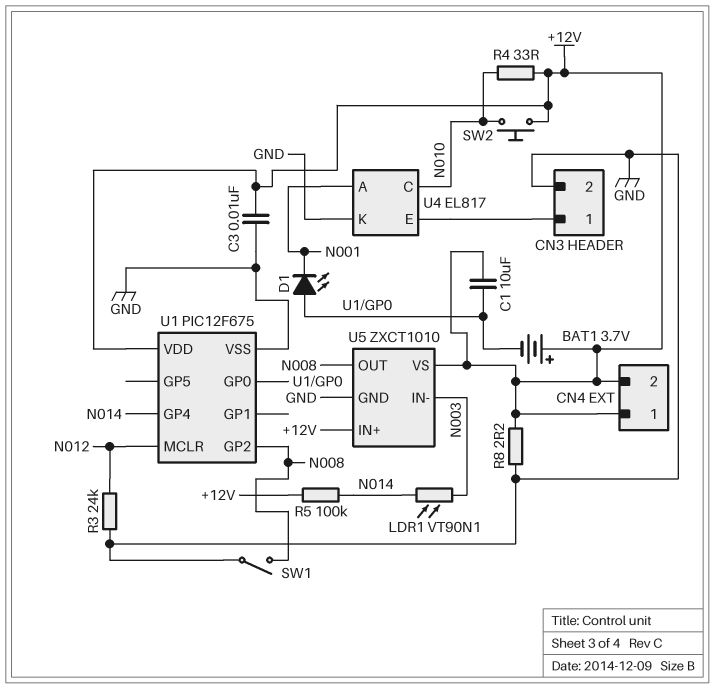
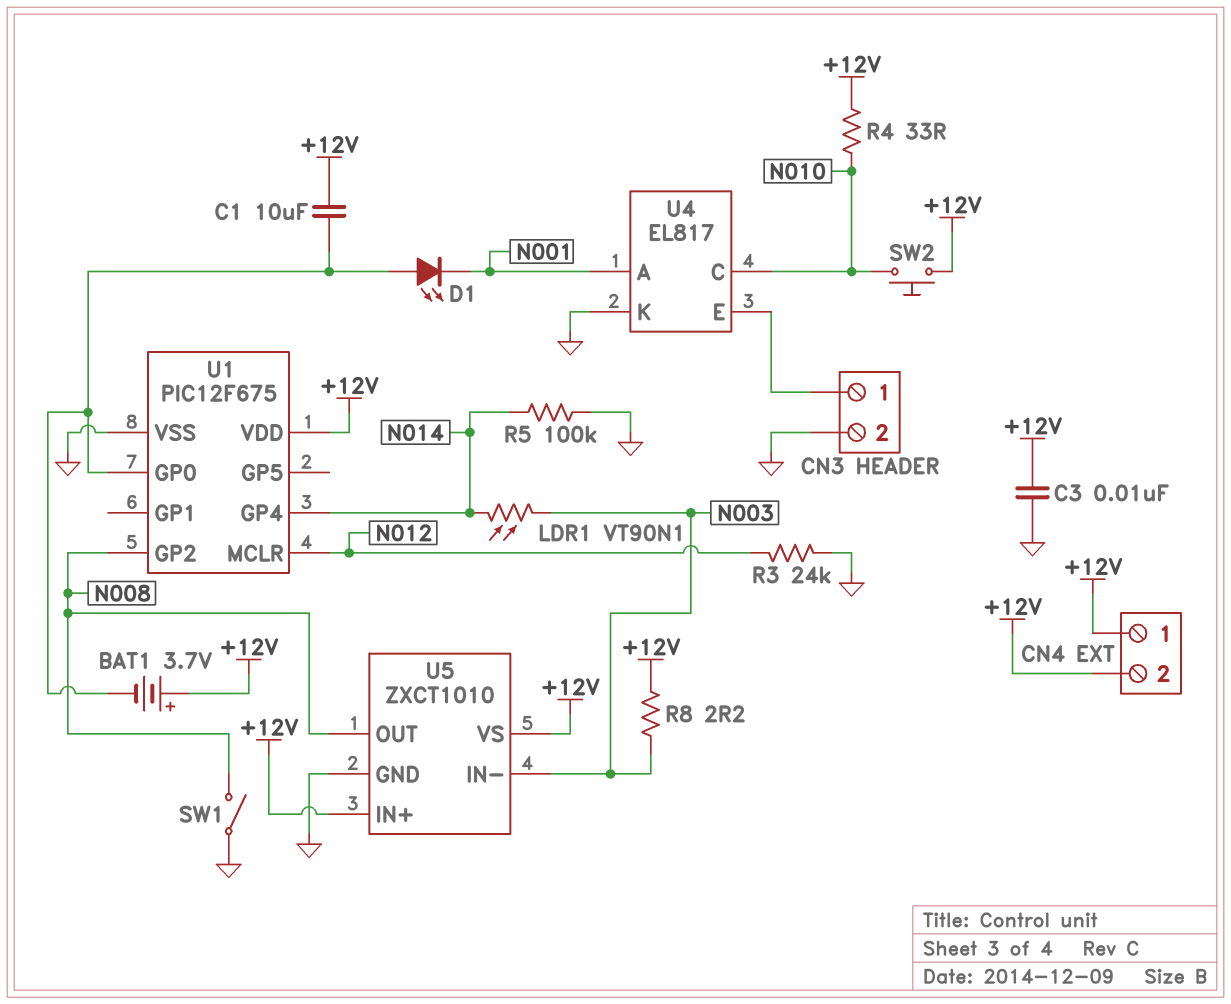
R5: 100k (+12V, N014) -> 100k (GND, N014)
R8: 2.2 (+12V, GND) -> 2.2 (+12V, N003)

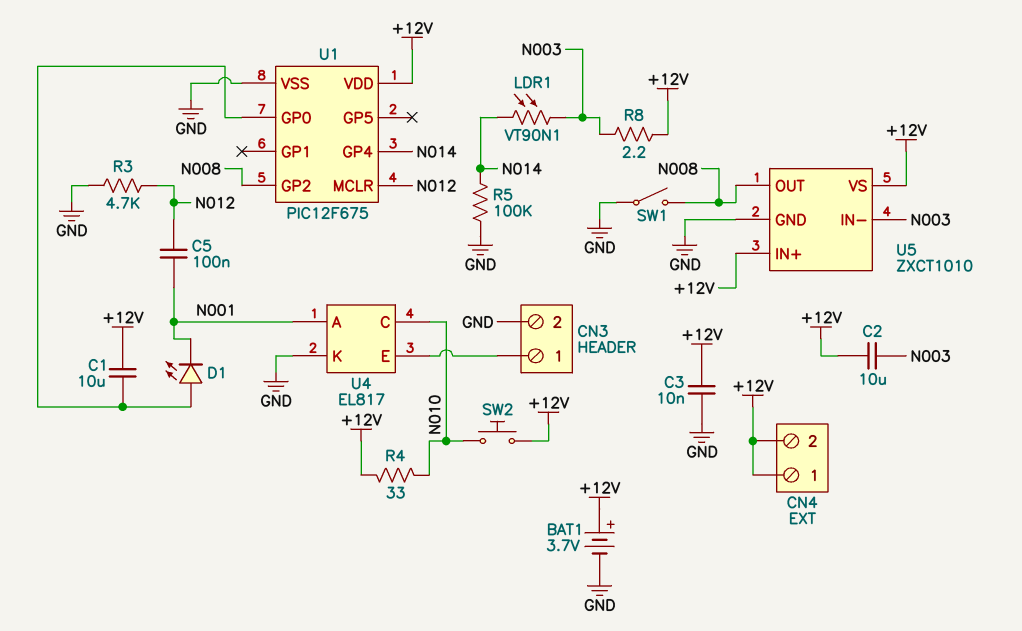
BAT1: 3.7V (plus +12V, minus U1/GP0) -> 3.7V (plus +12V, minus GND)
C2: none -> 10uF (+12V, N003)
C5: none -> 100nF (N001, N012)
R3: 24k (GND, N012) -> 4.7k (GND, N012)

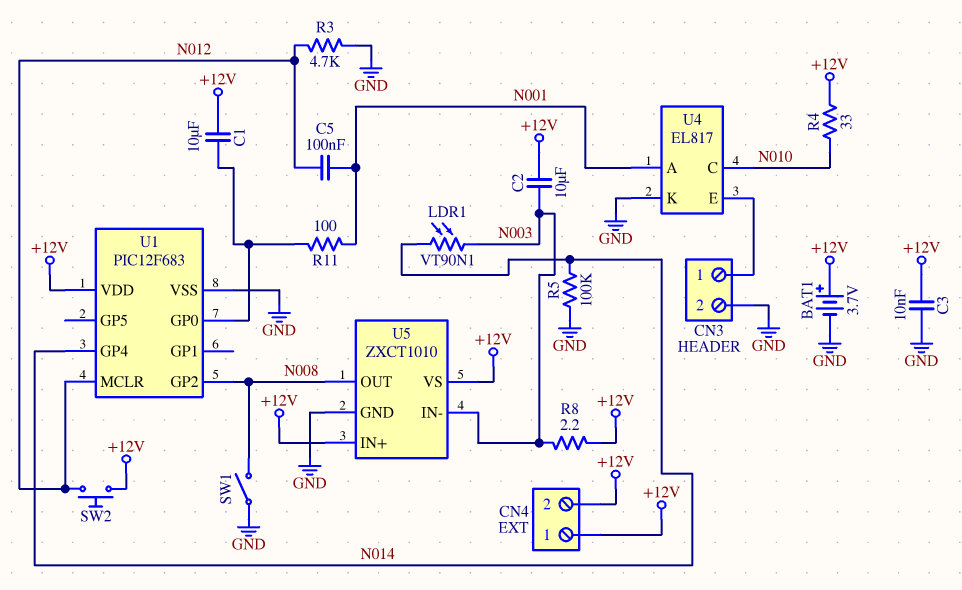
D1: LED (A U1/GP0, K N001) -> none
R11: none -> 100 (N001, U1/GP0)
SW2: button (+12V, N010) -> button (+12V, N012)
U1: PIC12F675 -> PIC12F683

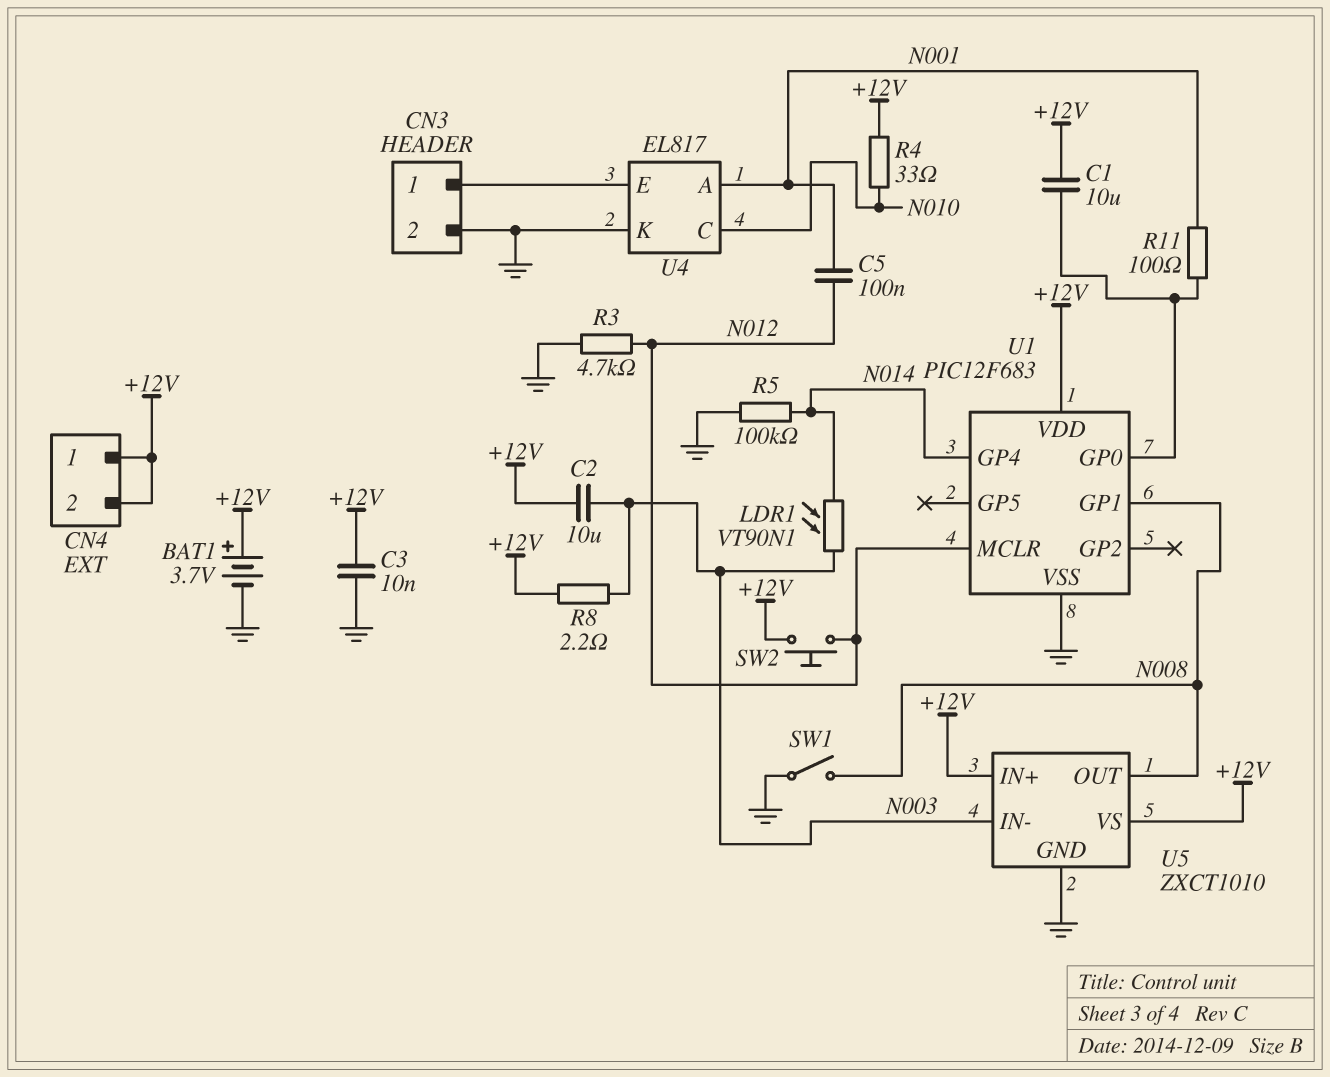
U1 pin GP1: none -> N008
U1 pin GP2: N008 -> none

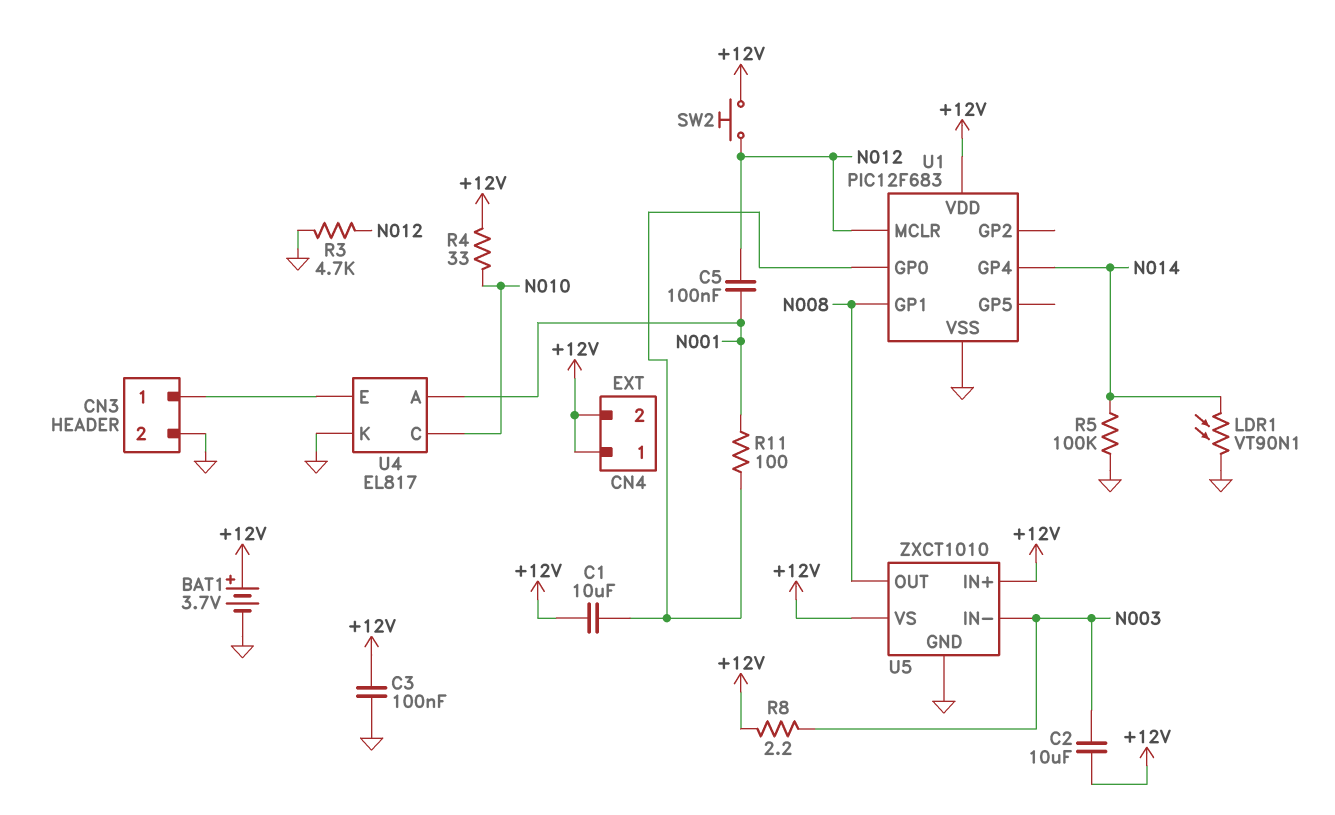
C3: 10nF (+12V, GND) -> 100nF (+12V, GND)
LDR1: VT90N1 (N003, N014) -> VT90N1 (GND, N014)
SW1: switch (GND, N008) -> none

